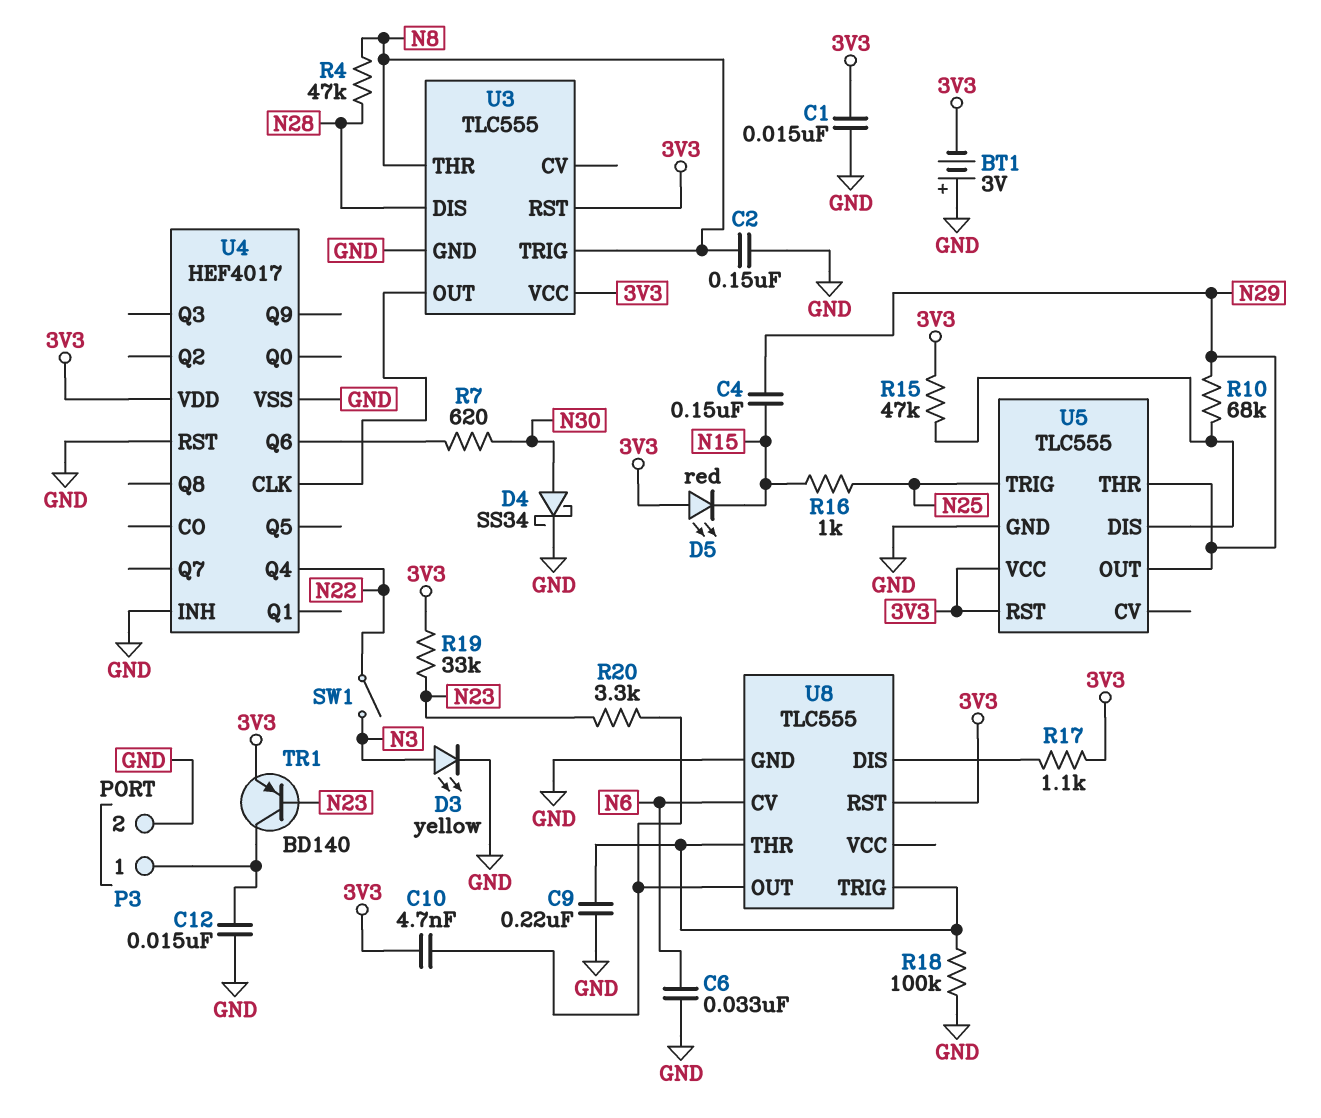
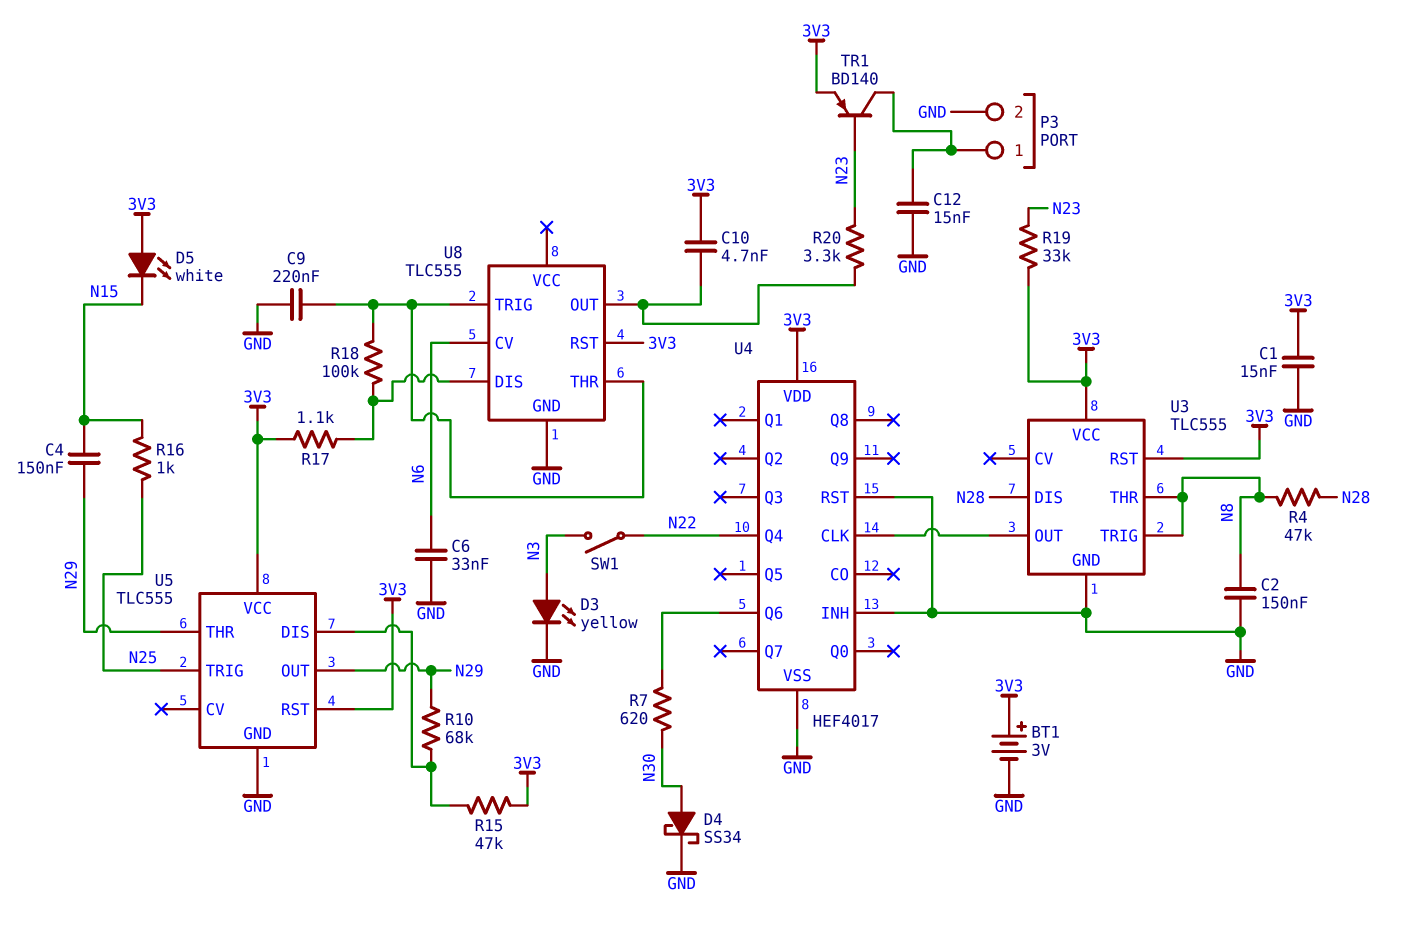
BT1: 3V (plus GND, minus 3V3) -> 3V (plus 3V3, minus GND)
D5: LED red (A 3V3, K N15) -> LED white (A 3V3, K N15)
R18: 100k (GND, U8/THR) -> 100k (U8/DIS, U8/THR)

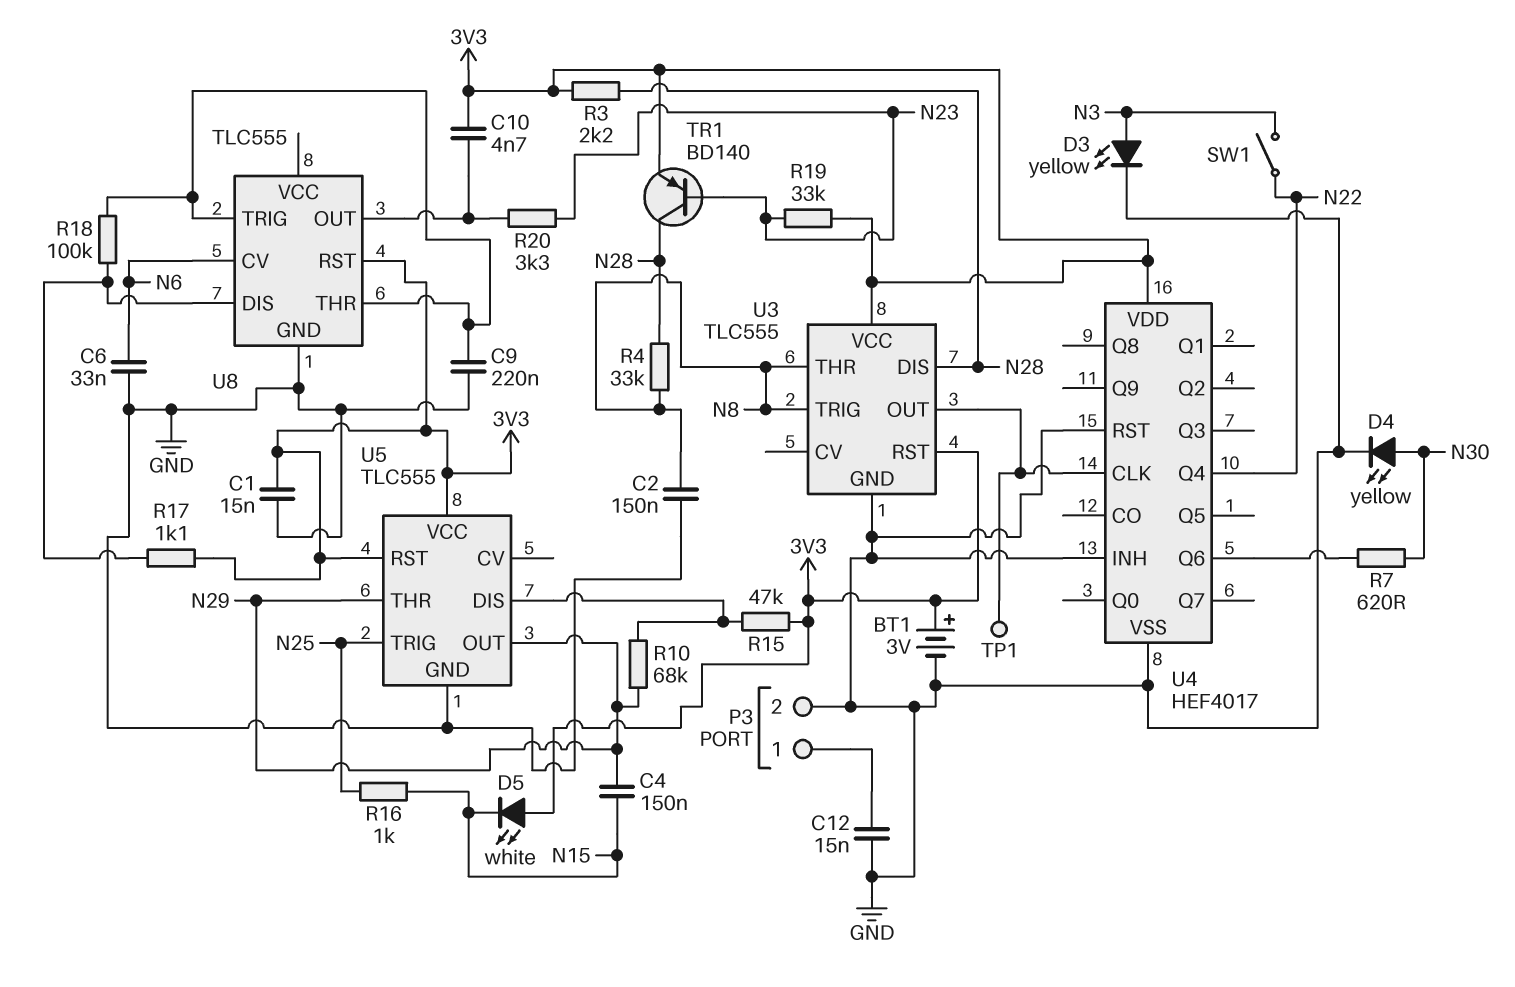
D4: schottky SS34 (A N30, K GND) -> LED yellow (A N30, K GND)
R3: none -> 2.2k (3V3, N28)
R4: 47k (N8, N28) -> 33k (N8, N28)
TP1: none -> test point (U3/OUT)
TR1: PNP BD140 (B N23, C P3/1, E 3V3) -> PNP BD140 (B N23, C N28, E 3V3)

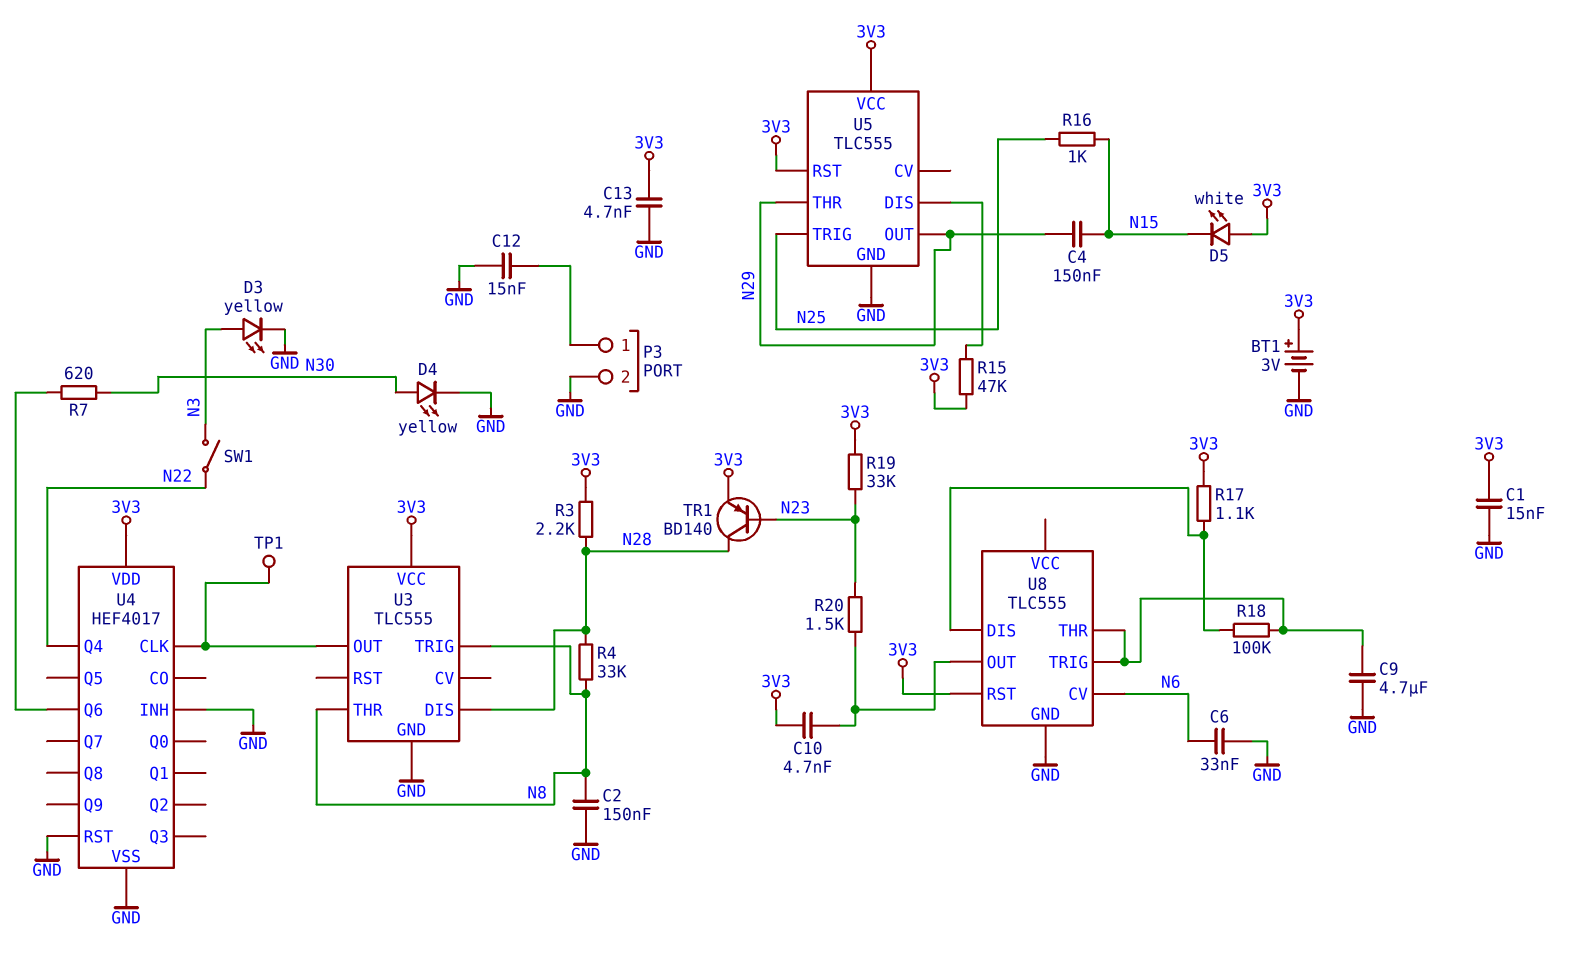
C9: 220nF (GND, U8/THR) -> 4.7uF (GND, U8/THR)
C13: none -> 4.7nF (3V3, GND)
R10: 68k (N29, U5/DIS) -> none
R20: 3.3k (N23, U8/OUT) -> 1.5k (N23, U8/OUT)
U3 pin RST: 3V3 -> none

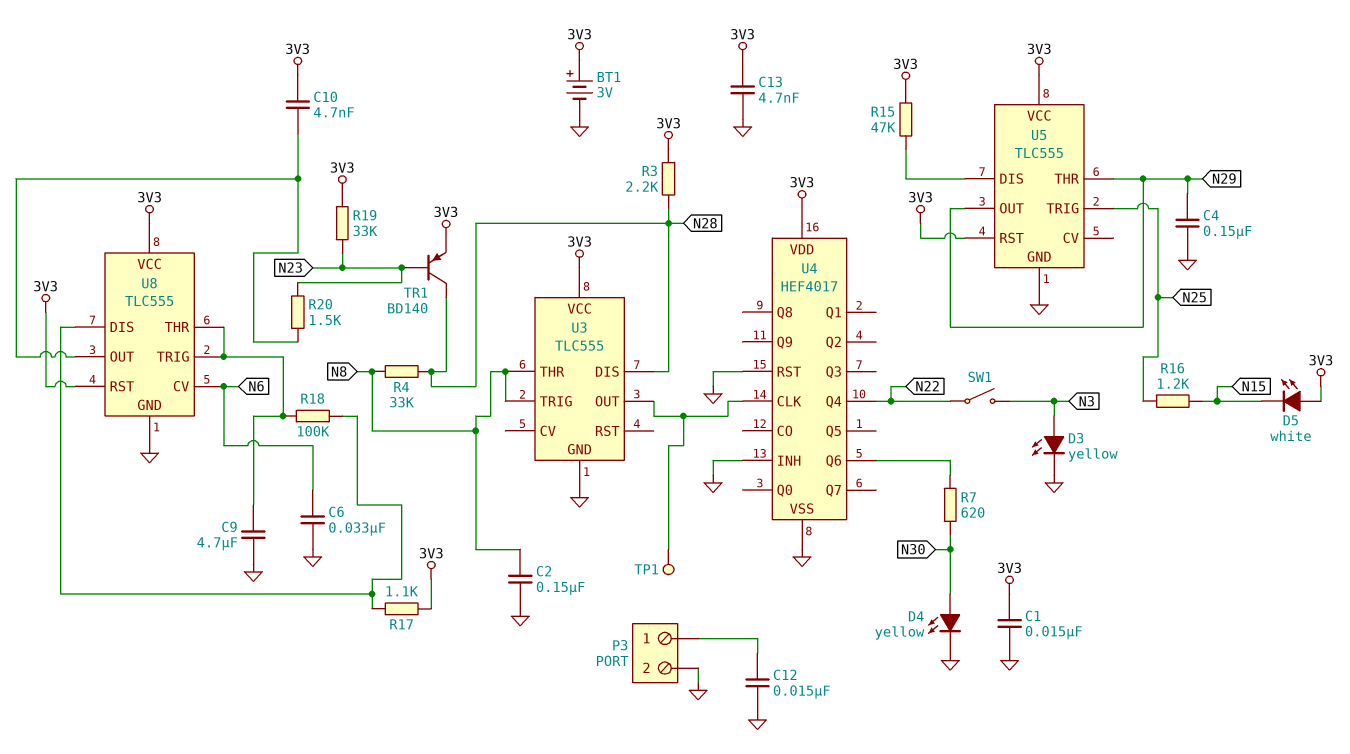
C4: 150nF (N15, N29) -> 150nF (GND, N29)
R16: 1k (N15, N25) -> 1.2k (N15, N25)
U8 pin VCC: none -> 3V3

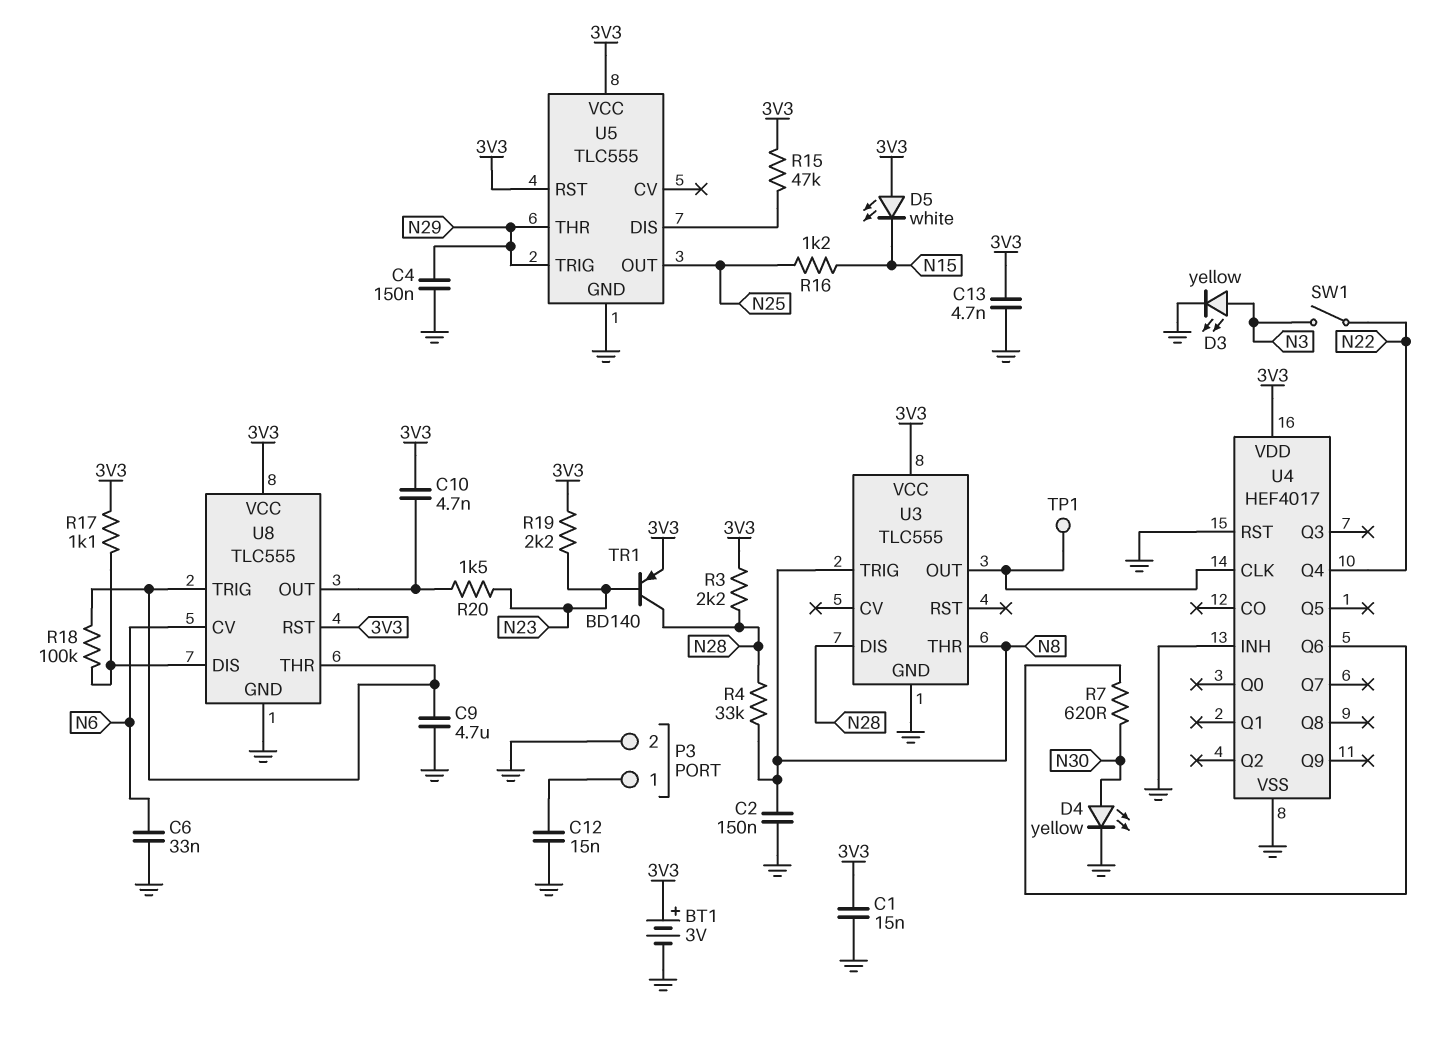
R19: 33k (3V3, N23) -> 2.2k (3V3, N23)
U5 pin OUT: N29 -> N25
U5 pin TRIG: N25 -> N29

